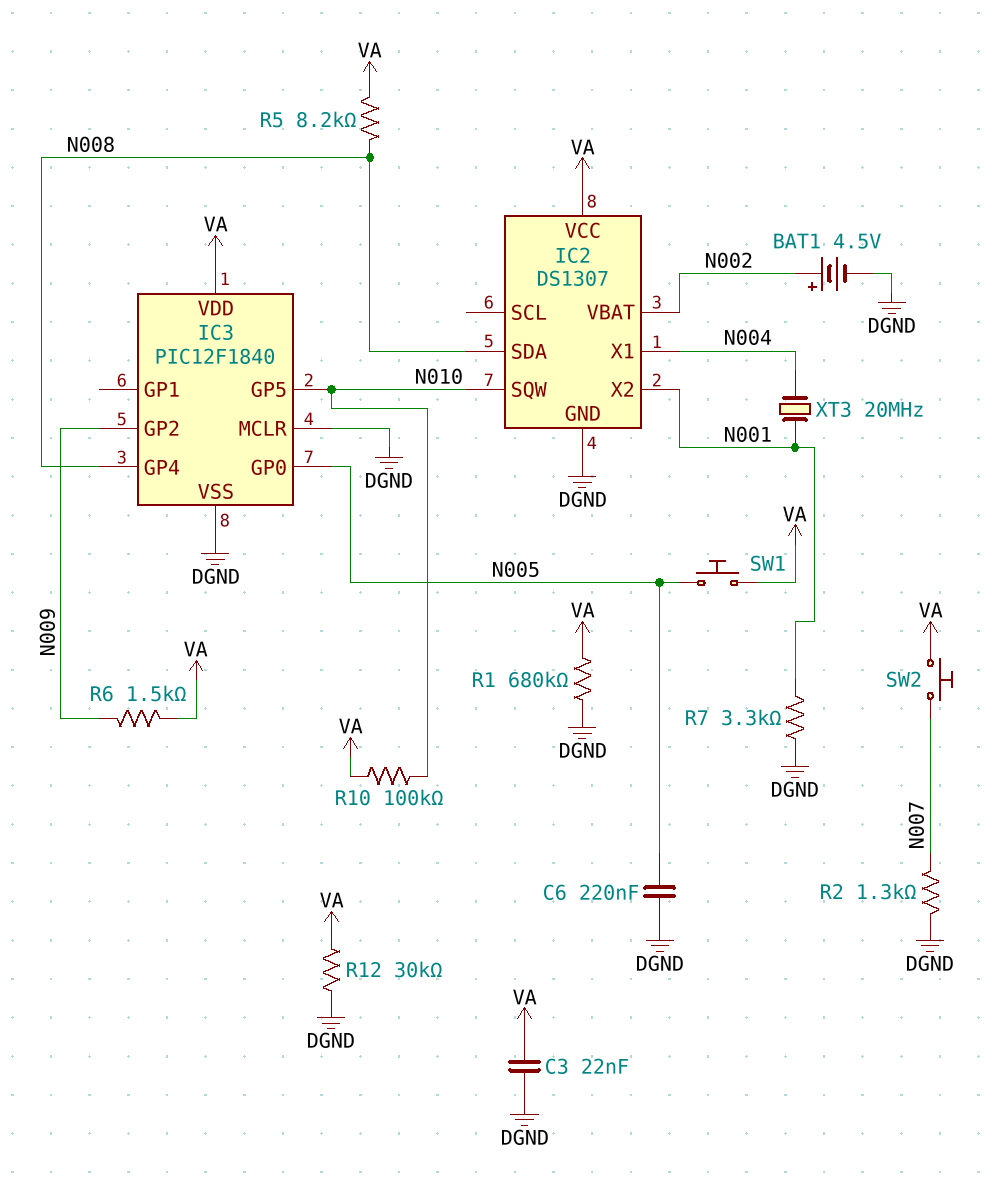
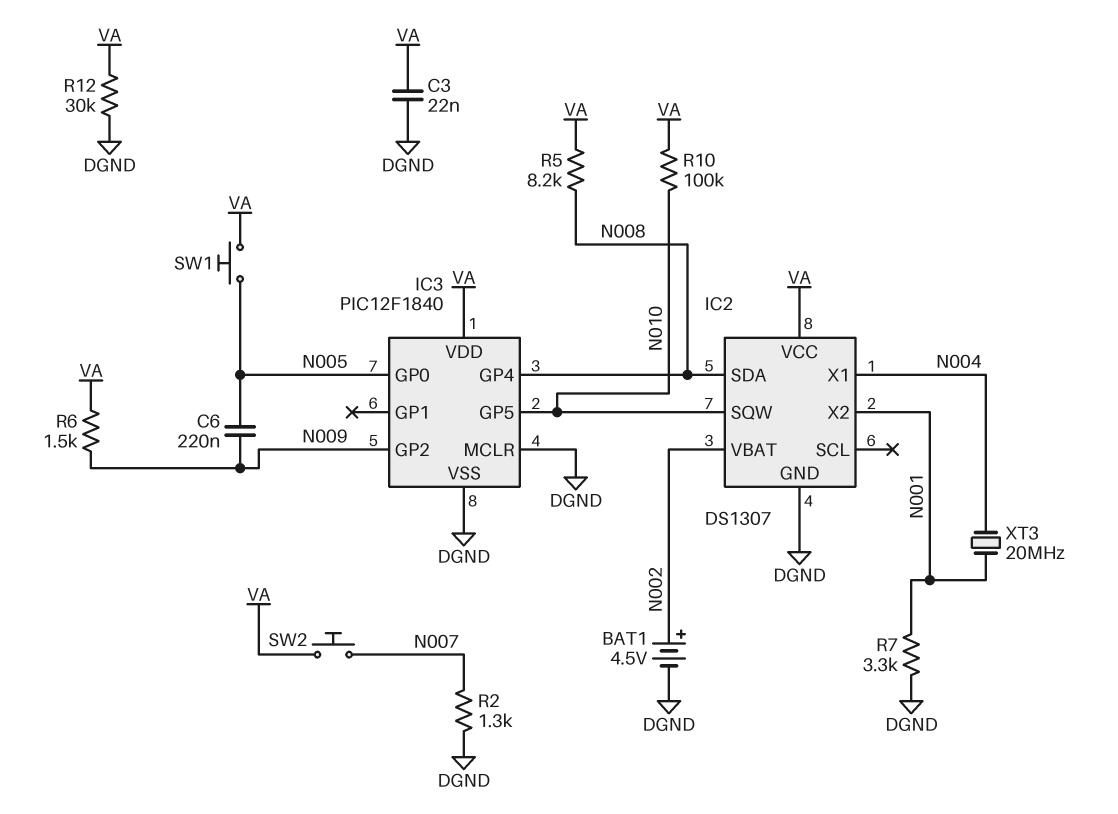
C6: 220nF (DGND, N005) -> 220nF (N005, N009)
R1: 680k (DGND, VA) -> none

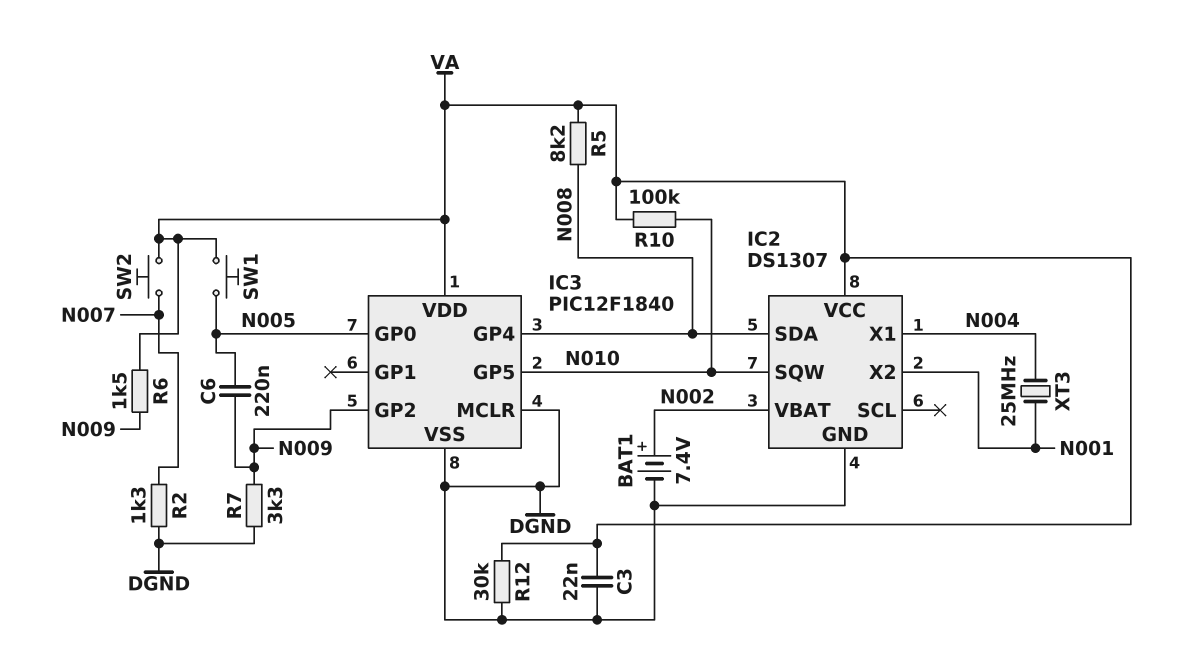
BAT1: 4.5V (plus N002, minus DGND) -> 7.4V (plus N002, minus DGND)
R7: 3.3k (DGND, N001) -> 3.3k (DGND, N009)
XT3: 20MHz (N001, N004) -> 25MHz (N001, N004)

